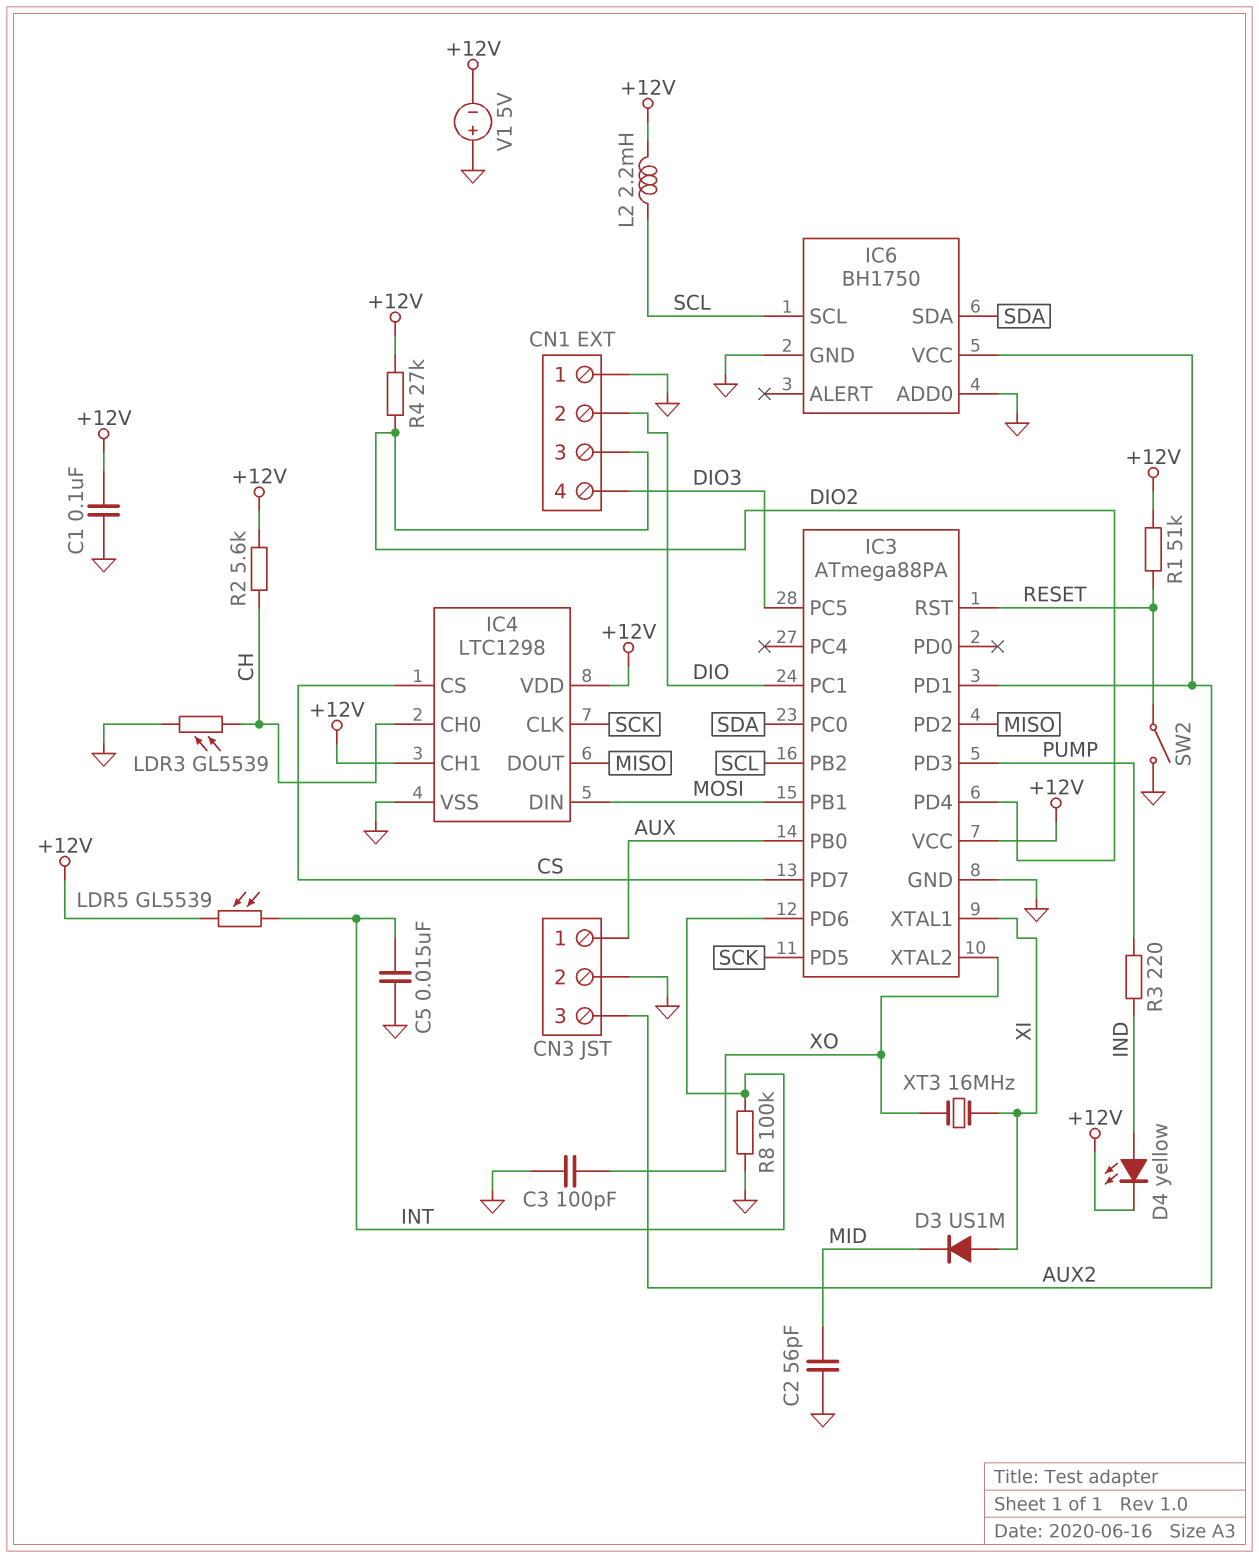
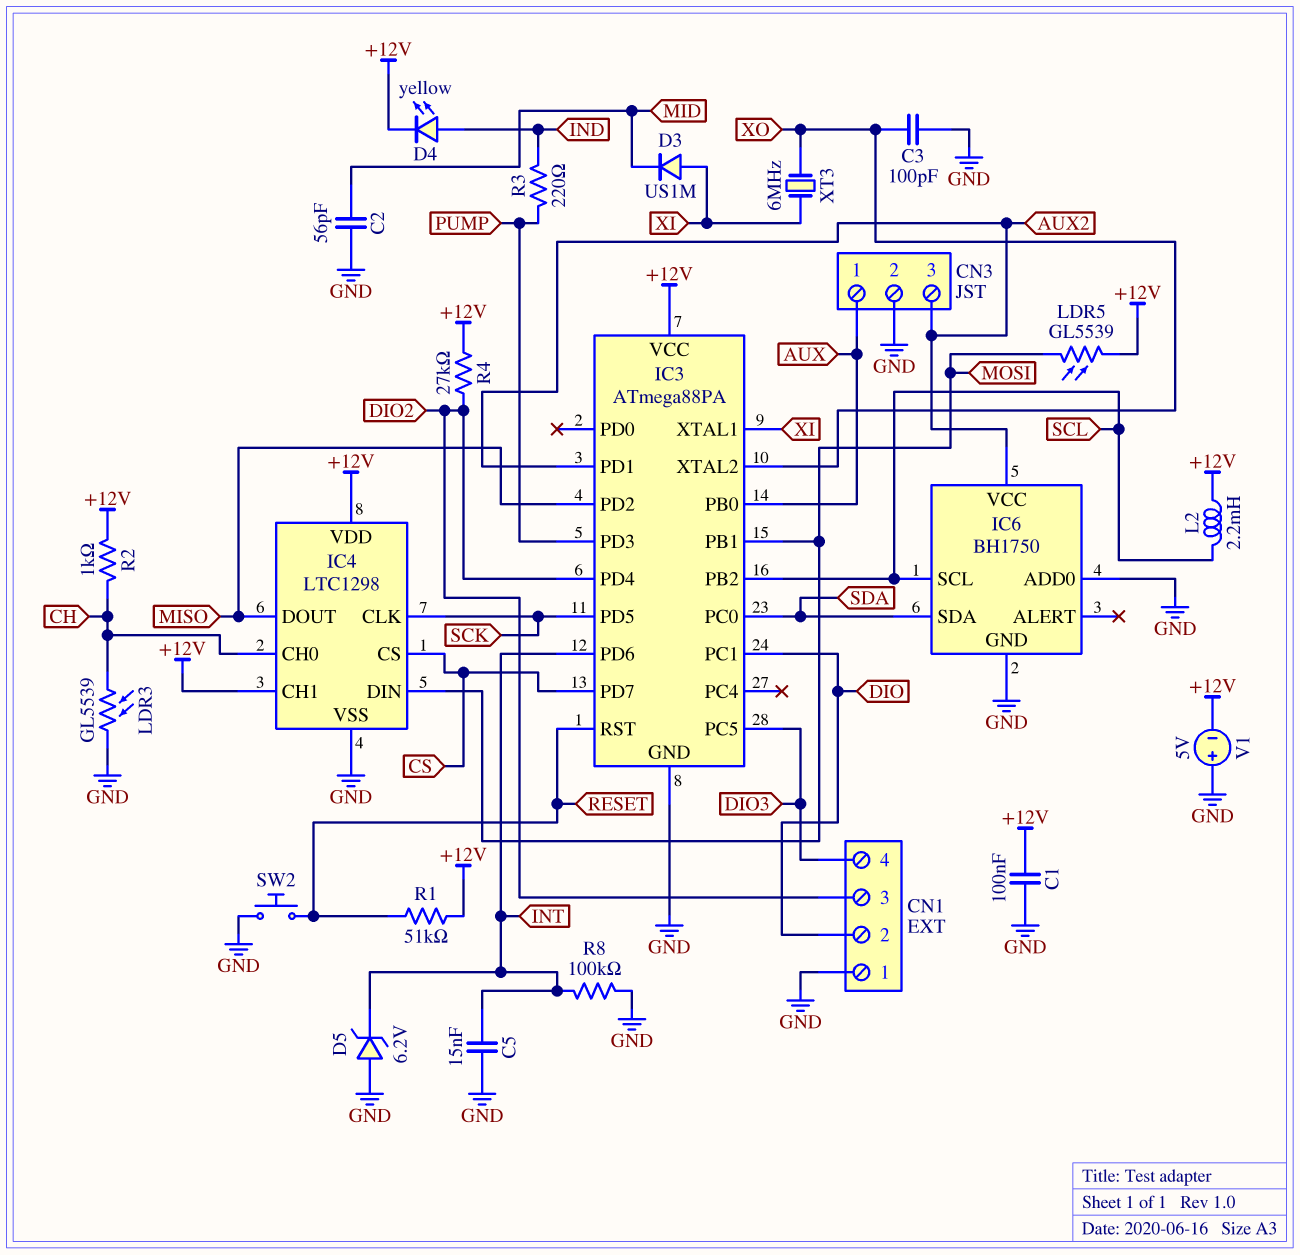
D5: none -> zener 6.2V (A GND, K INT)
LDR5: GL5539 (+12V, INT) -> GL5539 (+12V, MOSI)
R2: 5.6k (+12V, CH) -> 1k (+12V, CH)
SW2: switch (GND, RESET) -> button (GND, RESET)
XT3: 16MHz (XI, XO) -> 6MHz (XI, XO)

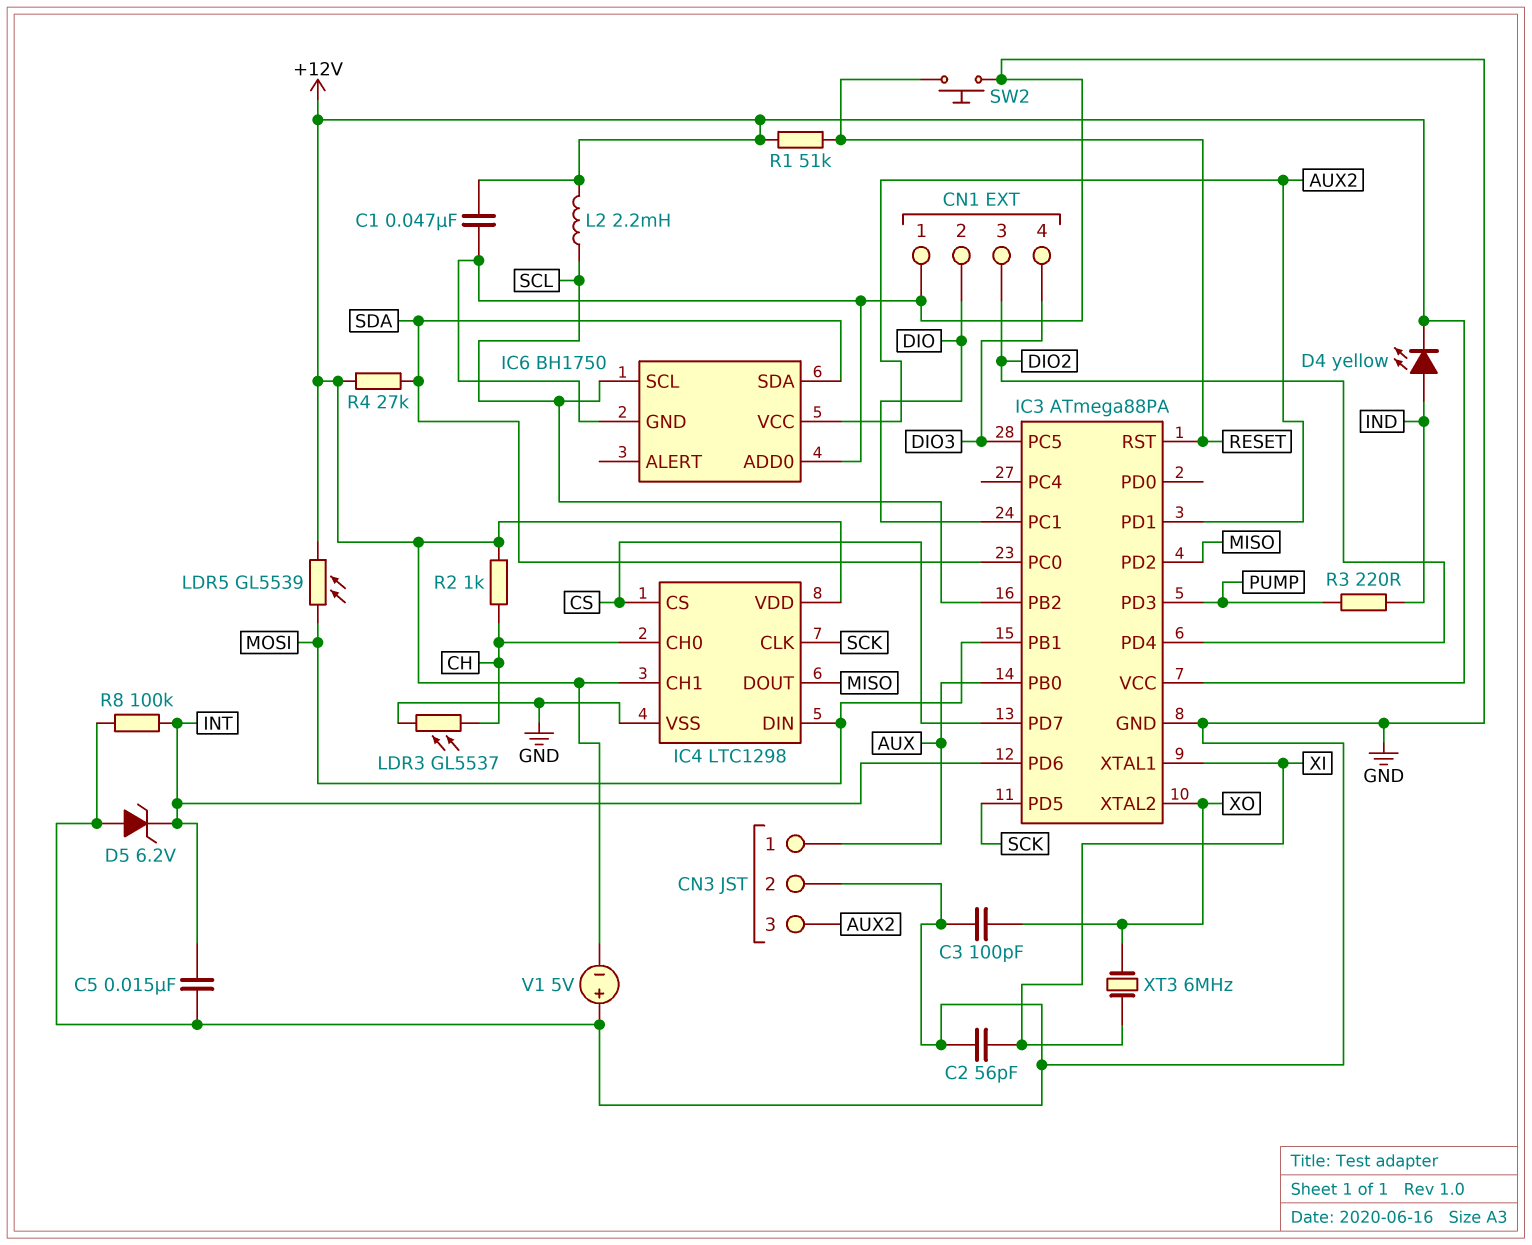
C1: 100nF (+12V, GND) -> 47nF (+12V, GND)
C2: 56pF (GND, MID) -> 56pF (GND, XI)
D3: diode US1M (A XI, K MID) -> none
LDR3: GL5539 (CH, GND) -> GL5537 (CH, GND)
R4: 27k (+12V, DIO2) -> 27k (+12V, SDA)

